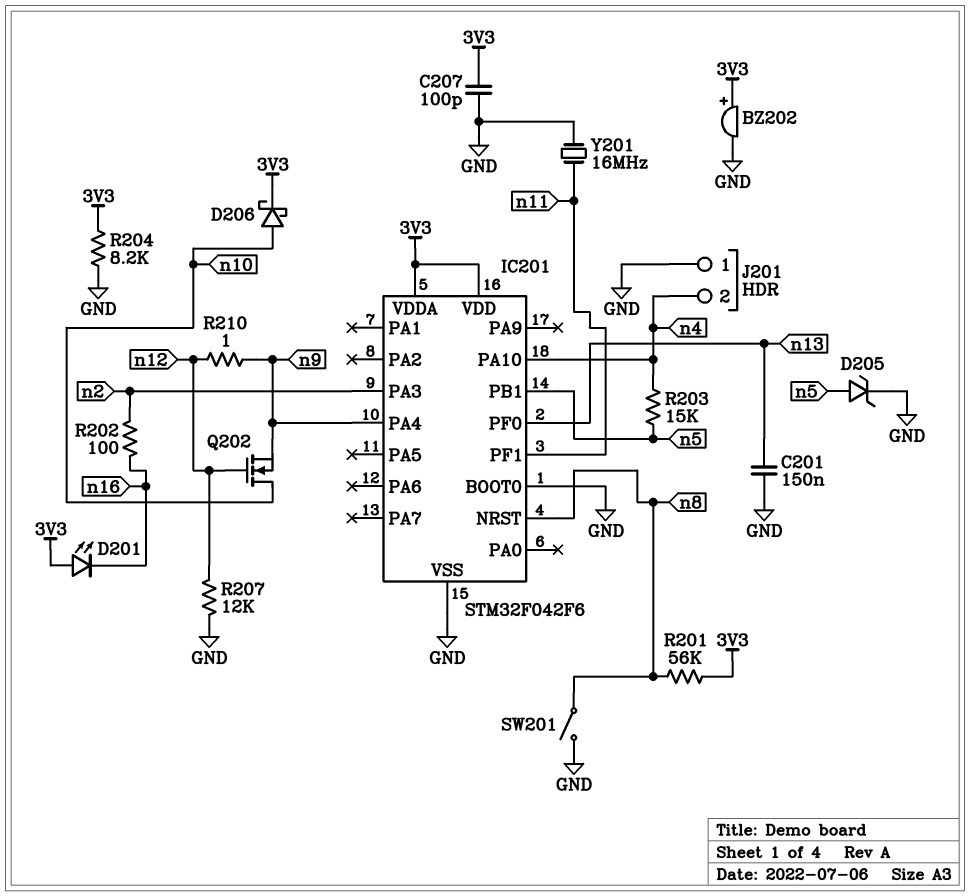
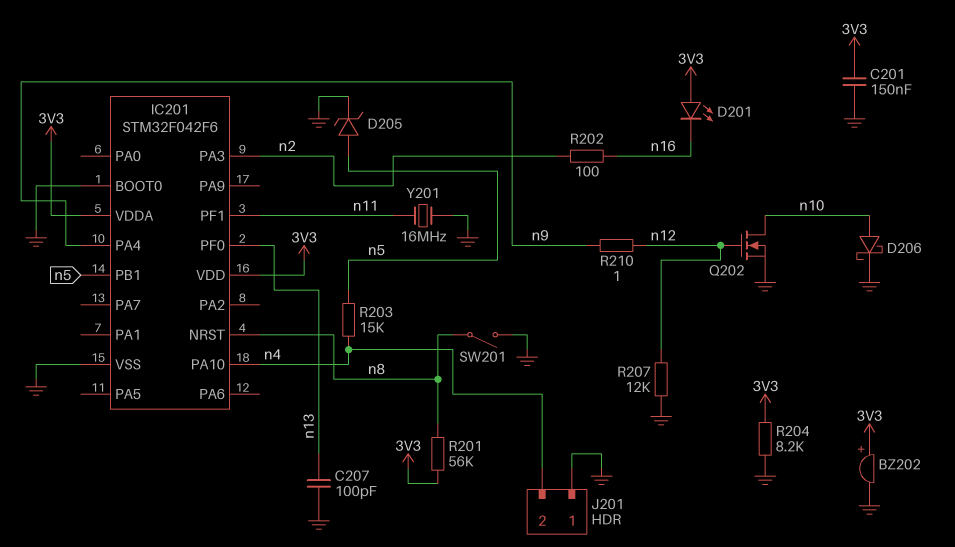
C201: 150nF (GND, n13) -> 150nF (3V3, GND)
C207: 100pF (3V3, GND) -> 100pF (GND, n13)
D206: schottky (A n10, K 3V3) -> schottky (A n10, K GND)
Q202: NMOS (G n12, D n10, S n9) -> NMOS (G n12, D n10, S GND)

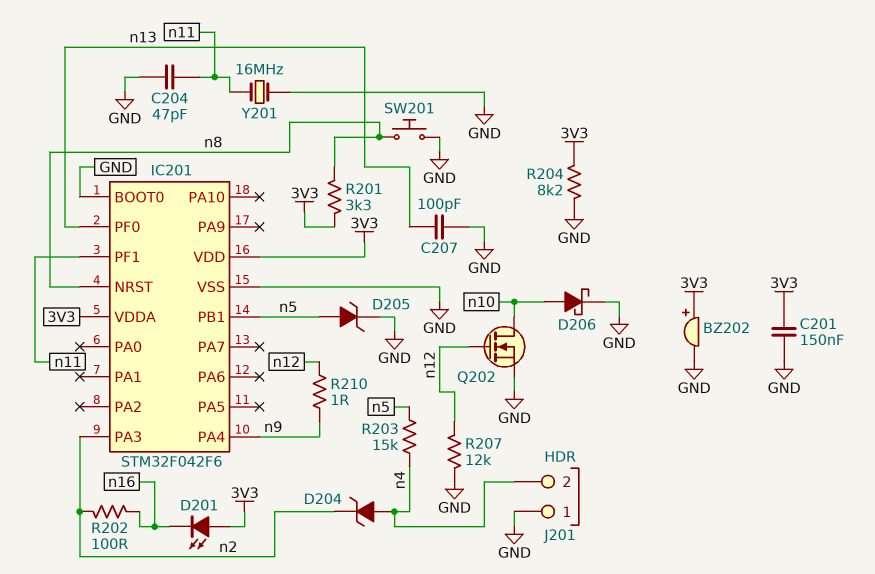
C204: none -> 47pF (GND, n11)
D204: none -> zener (A n4, K n2)
IC201 pin PA10: n4 -> none
R201: 56k (3V3, n8) -> 3.3k (3V3, n8)
SW201: switch (GND, n8) -> button (GND, n8)

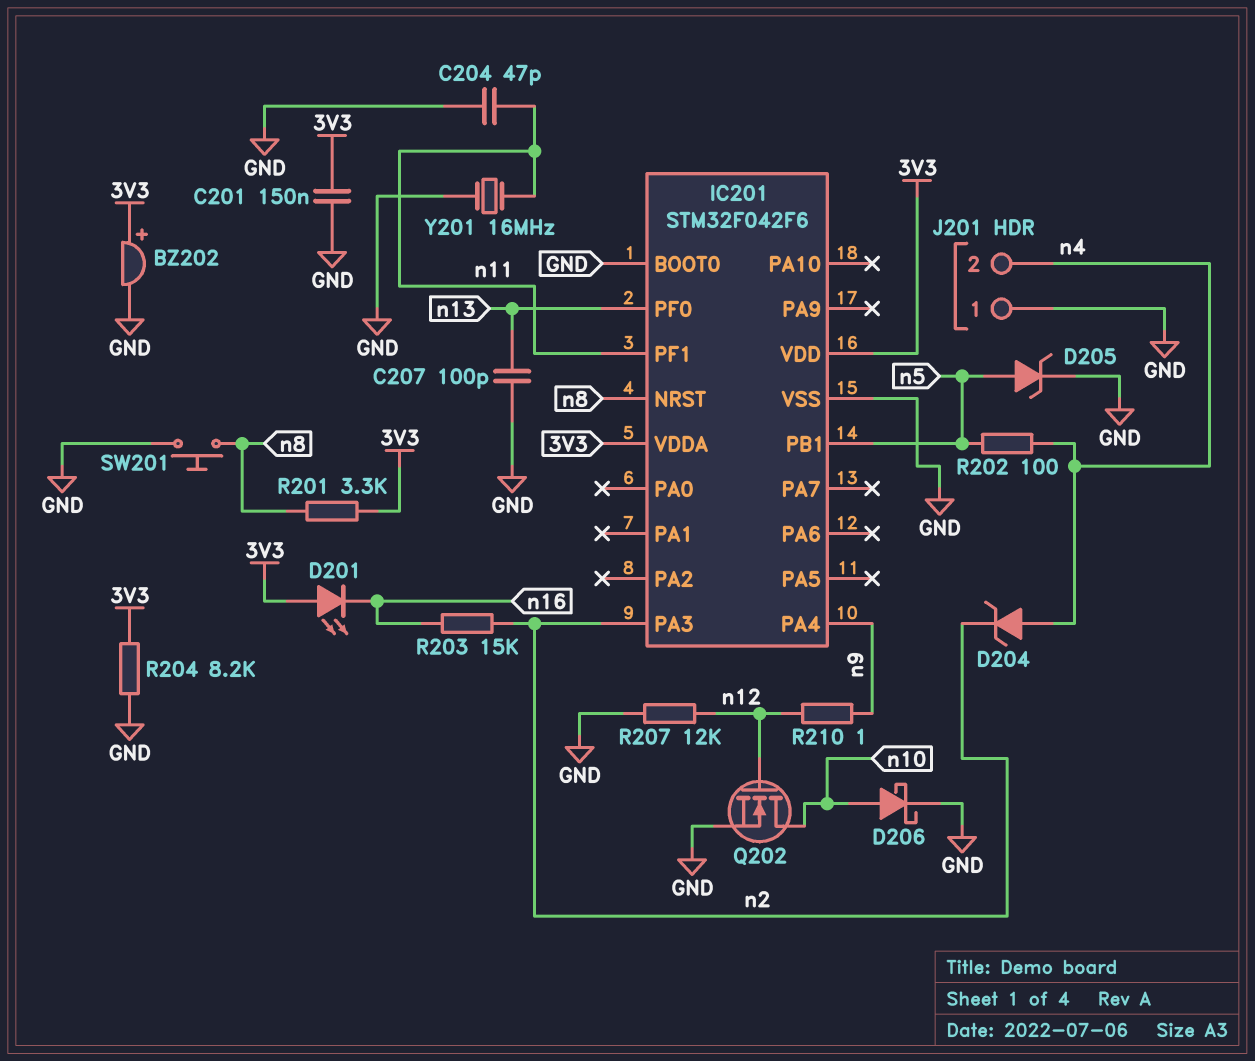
R202: 100 (n2, n16) -> 100 (n4, n5)
R203: 15k (n4, n5) -> 15k (n2, n16)

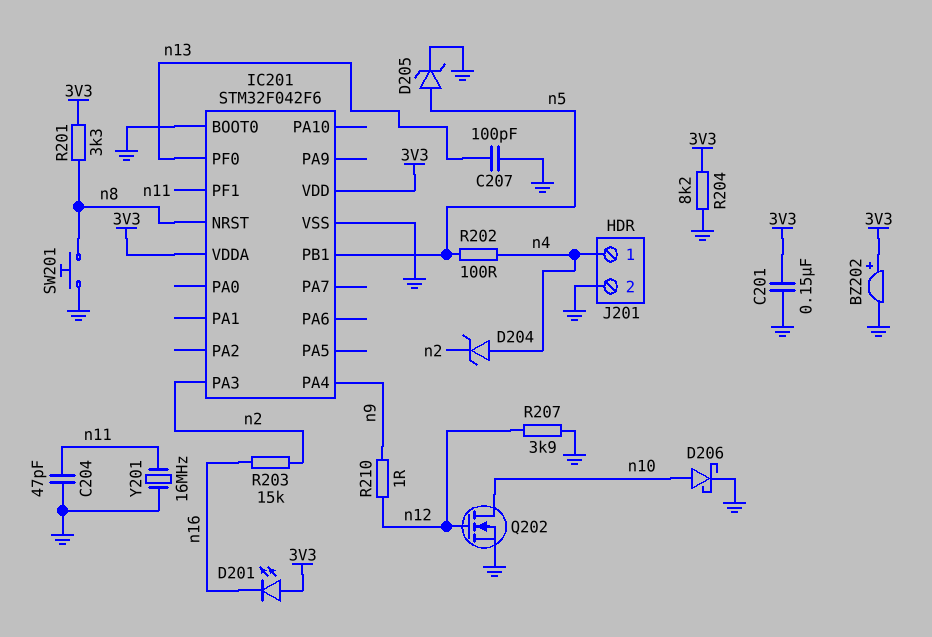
J201 pin 1: GND -> n4
J201 pin 2: n4 -> GND
R207: 12k (GND, n12) -> 3.9k (GND, n12)

